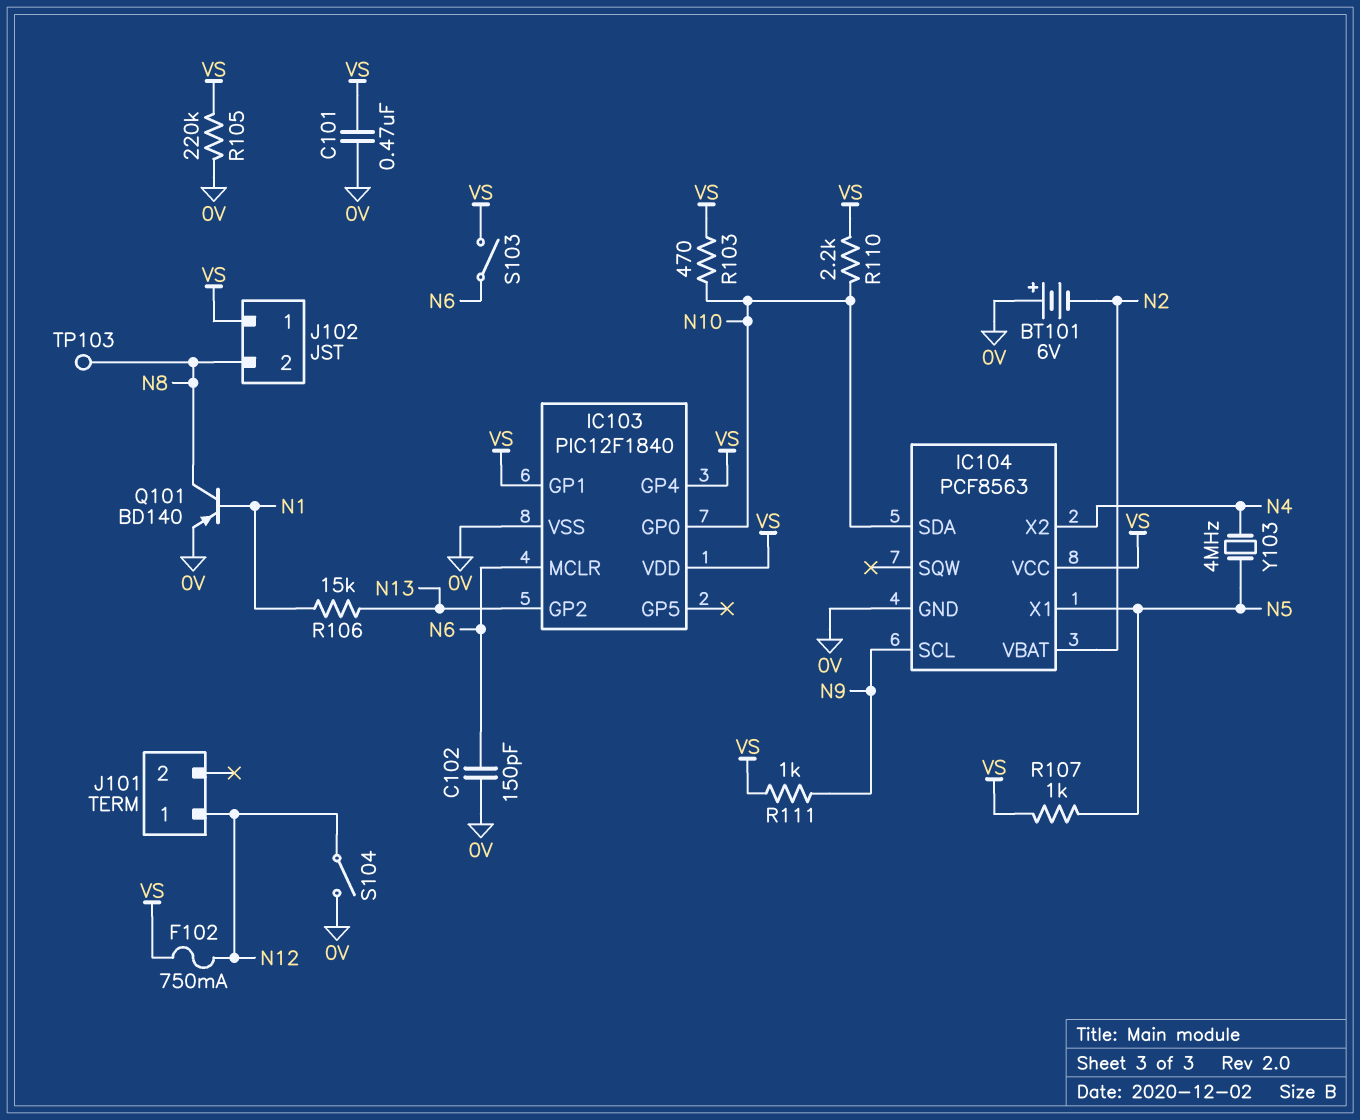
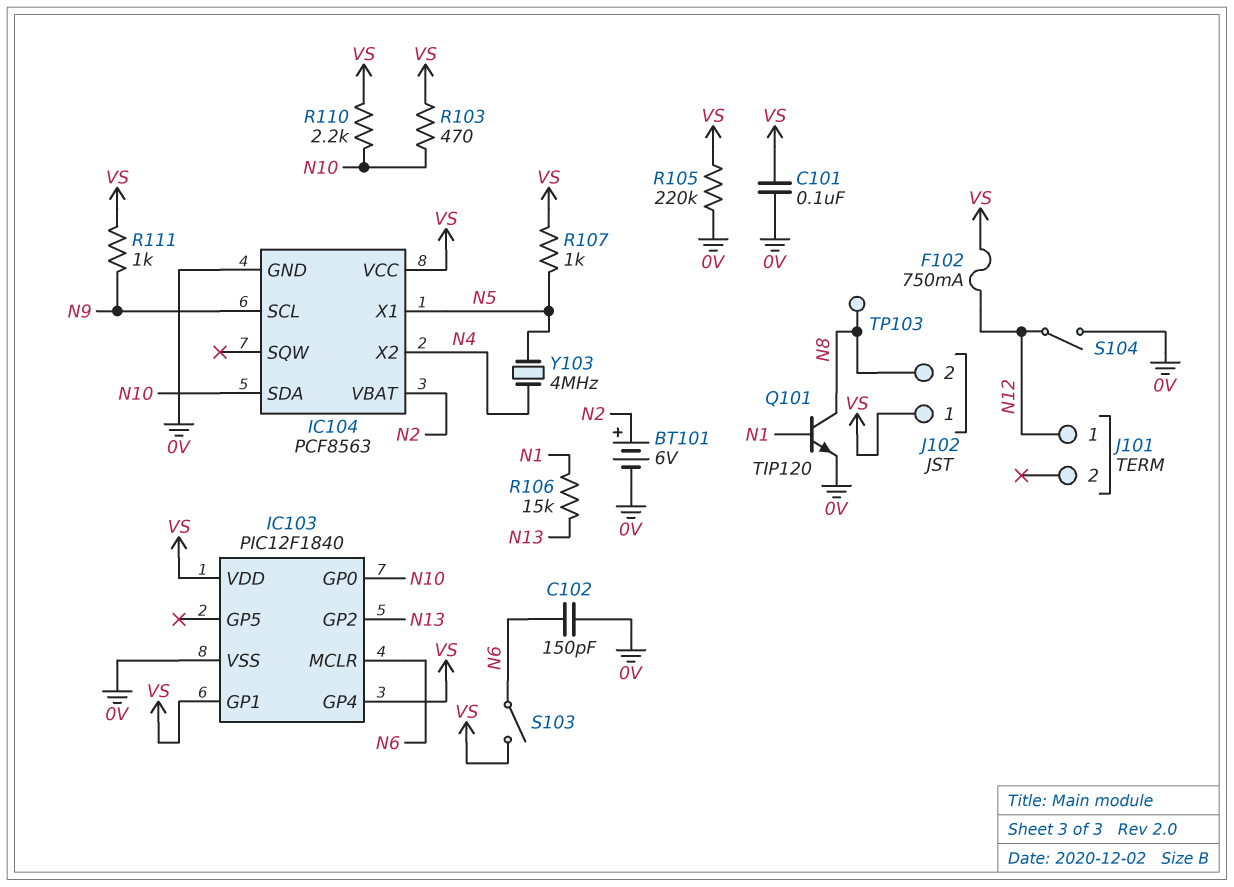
BT101: 6V (plus 0V, minus N2) -> 6V (plus N2, minus 0V)
C101: 470nF (0V, VS) -> 100nF (0V, VS)
Q101: PNP BD140 (B N1, C N8, E 0V) -> NPN TIP120 (B N1, C N8, E 0V)

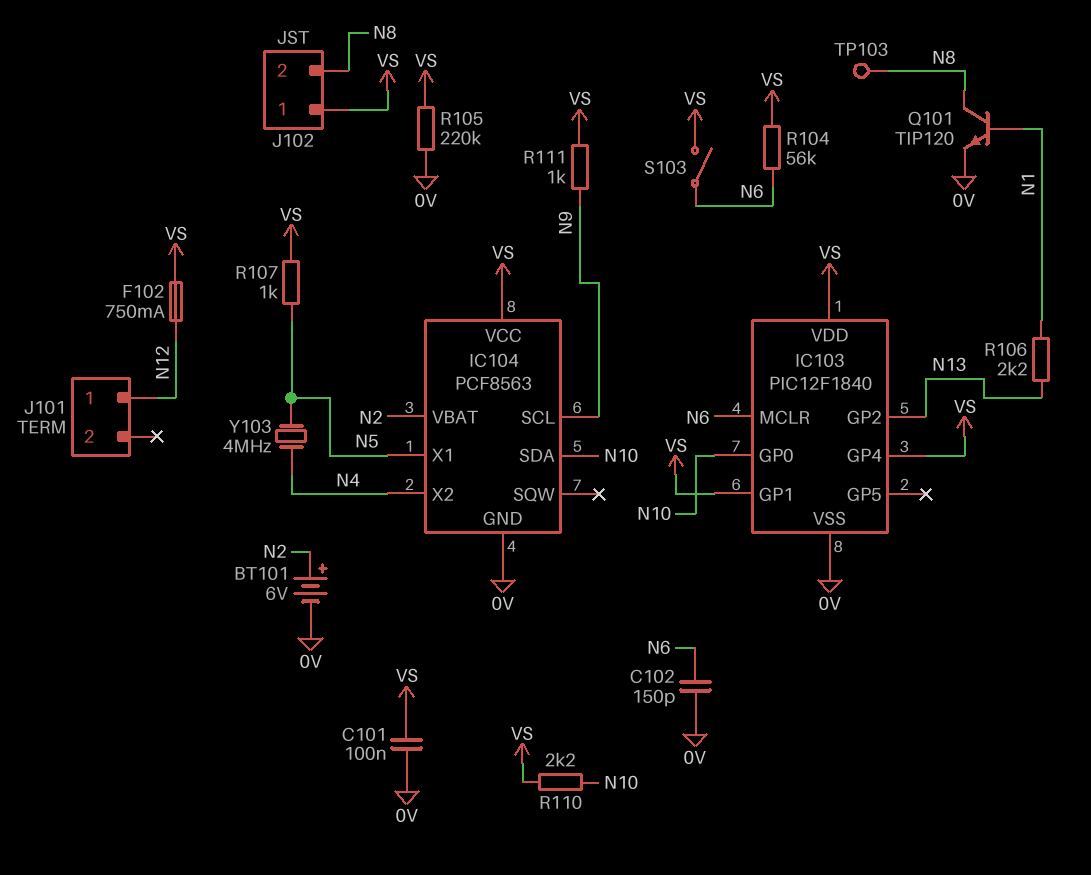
R103: 470 (N10, VS) -> none
R104: none -> 56k (N6, VS)
R106: 15k (N1, N13) -> 2.2k (N1, N13)
S104: switch (0V, N12) -> none

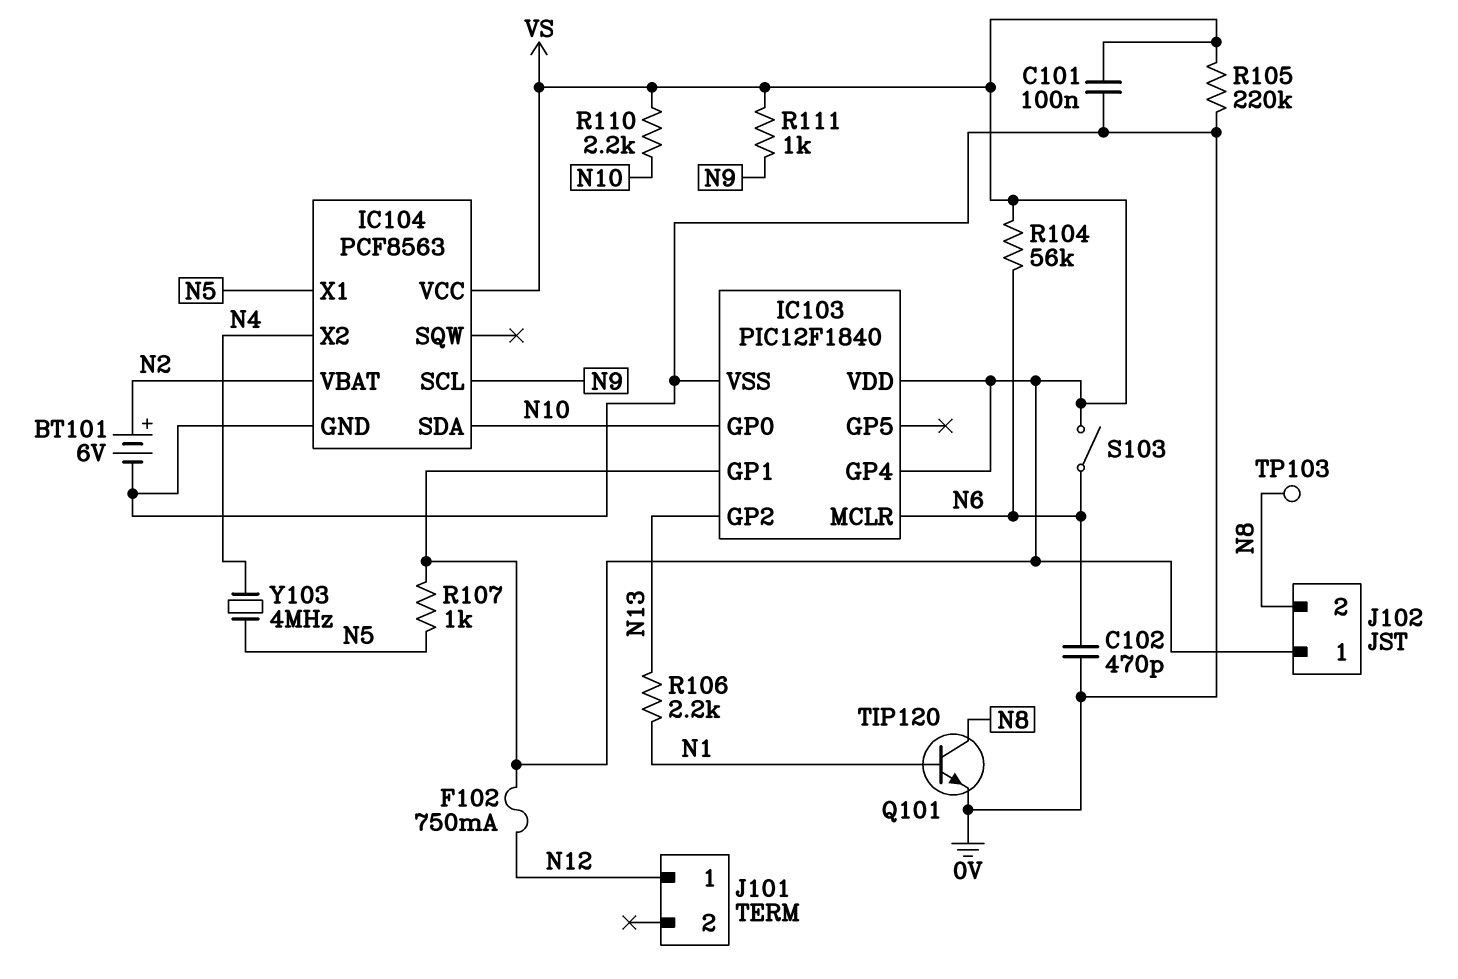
C102: 150pF (0V, N6) -> 470pF (0V, N6)

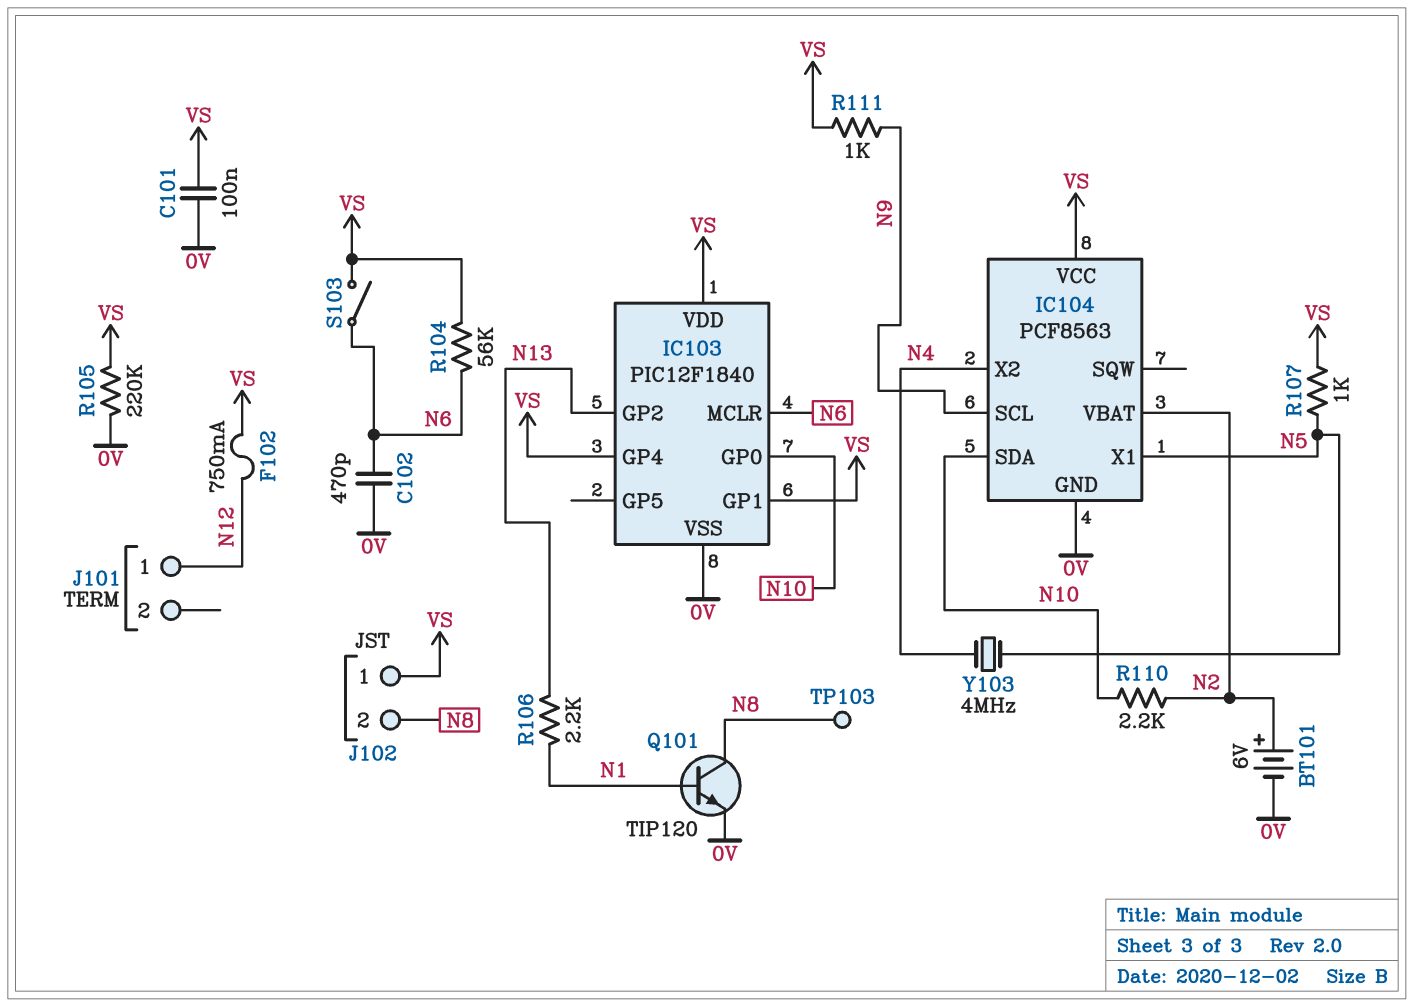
R110: 2.2k (N10, VS) -> 2.2k (N2, N10)

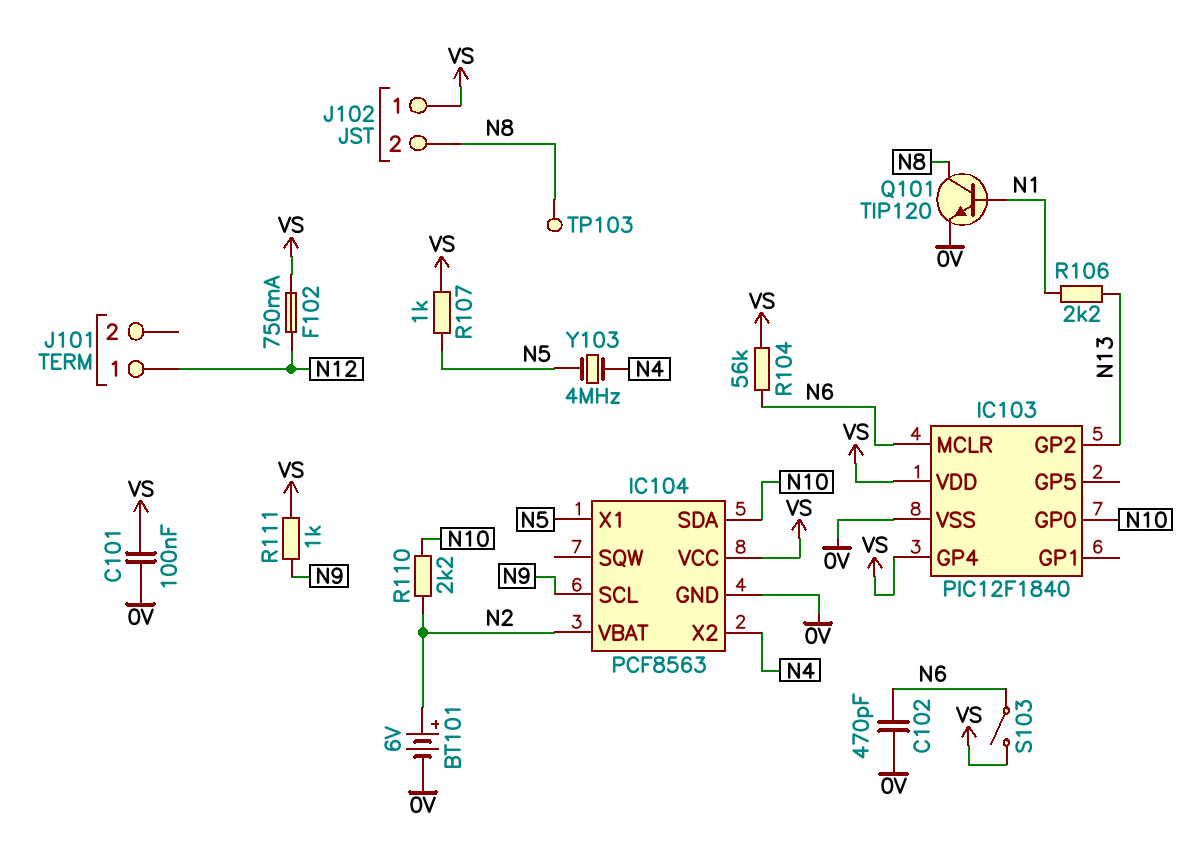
IC103 pin GP1: VS -> none
R105: 220k (0V, VS) -> none

